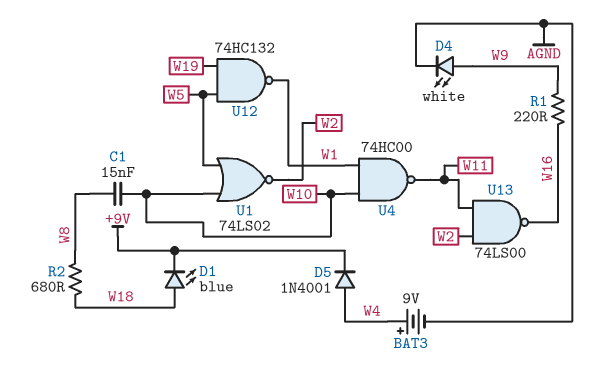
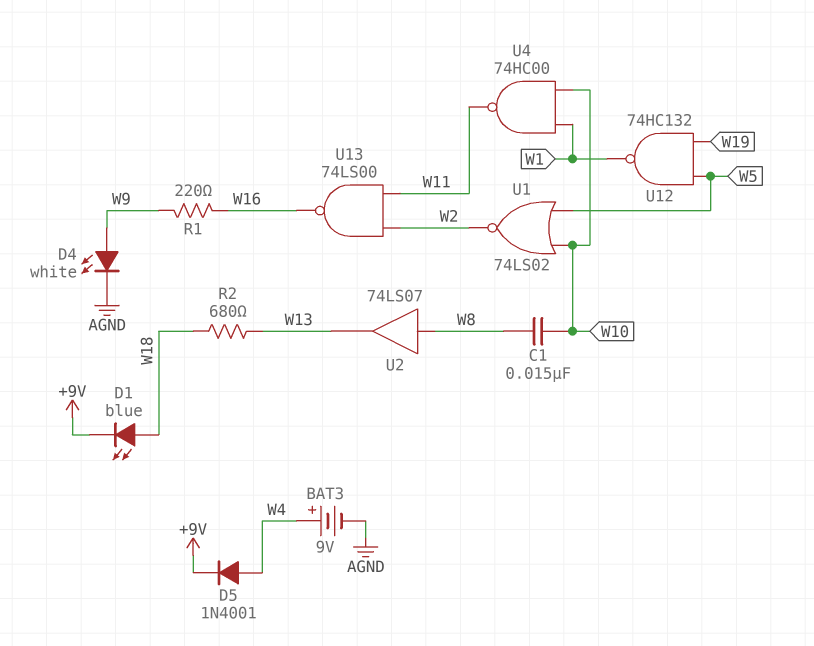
R2: 680 (W8, W18) -> 680 (W13, W18)
U2: none -> buffer 74LS07 (in W8, out W13)

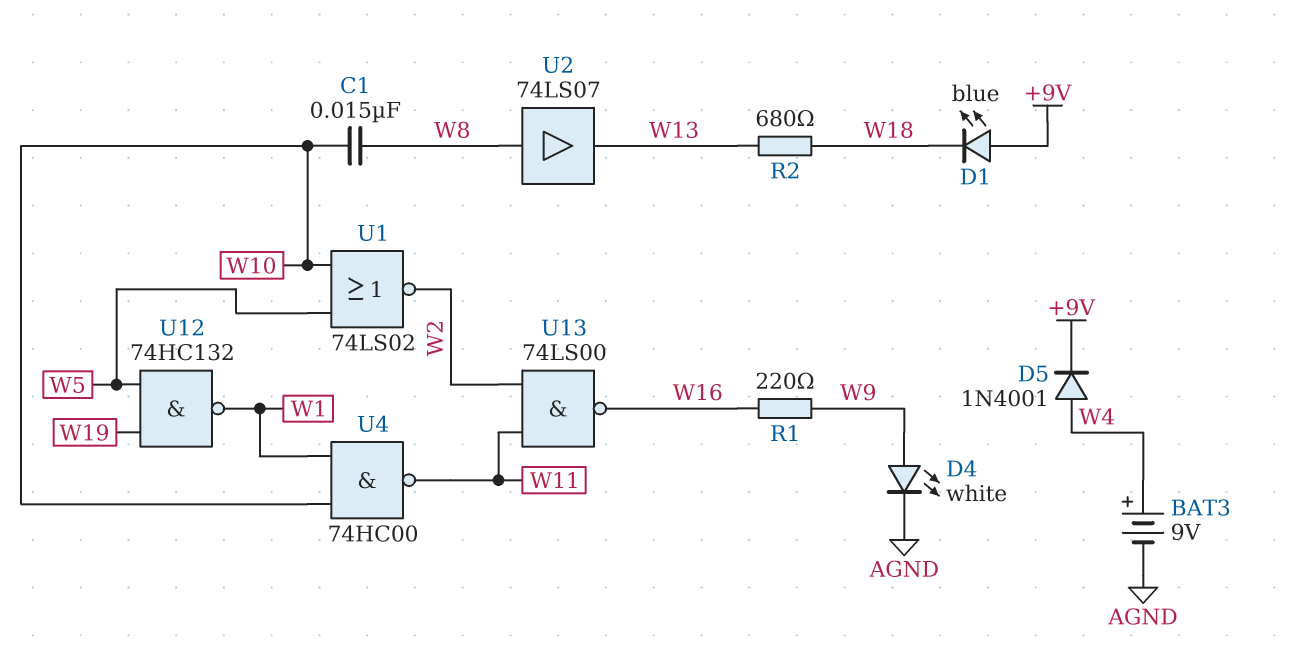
D1: LED blue (A W18, K +9V) -> LED blue (A +9V, K W18)

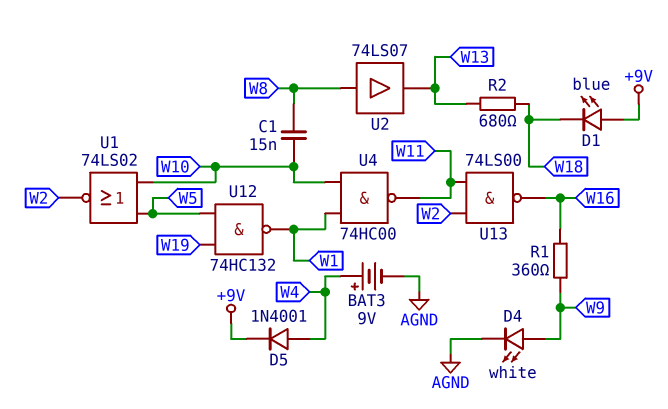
R1: 220 (W9, W16) -> 360 (W9, W16)

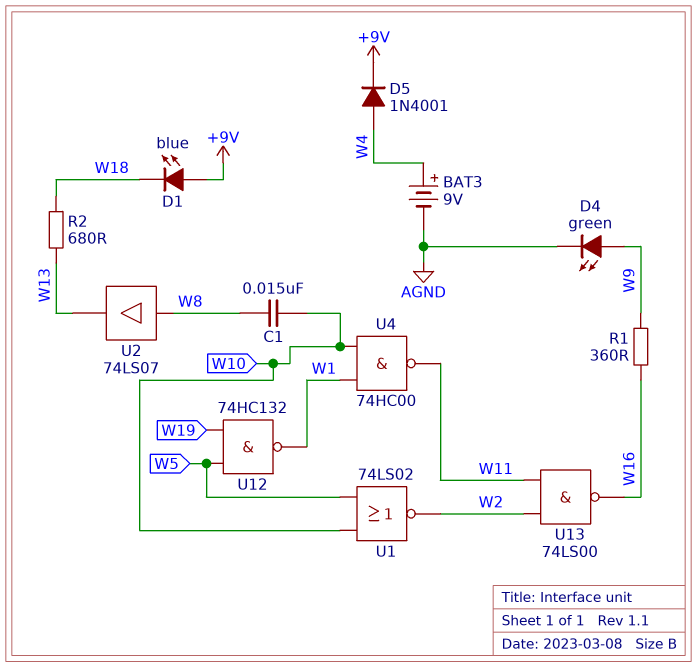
D4: LED white (A W9, K AGND) -> LED green (A W9, K AGND)

